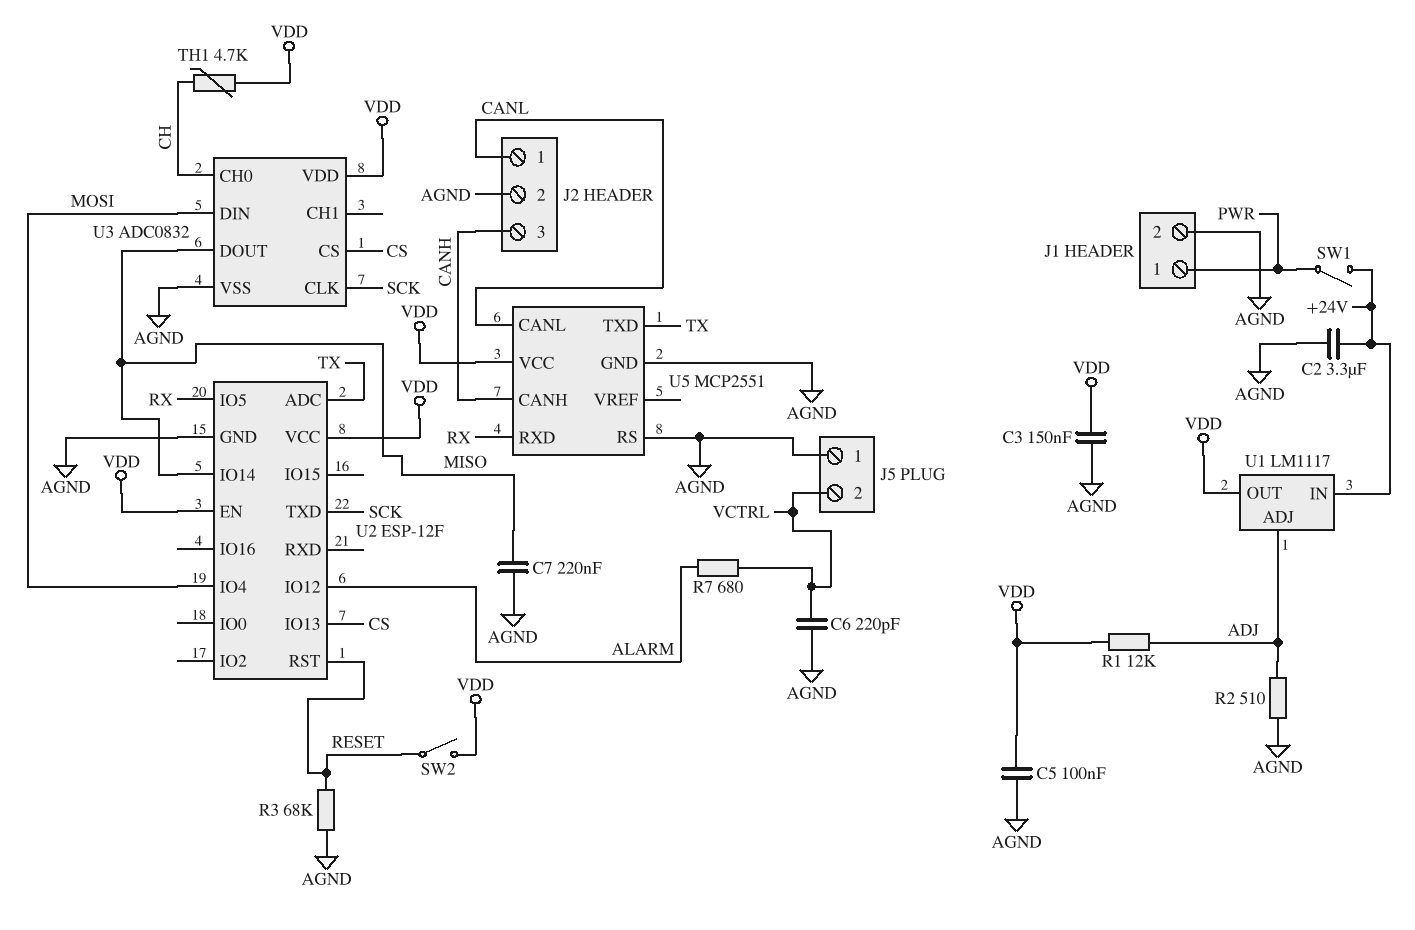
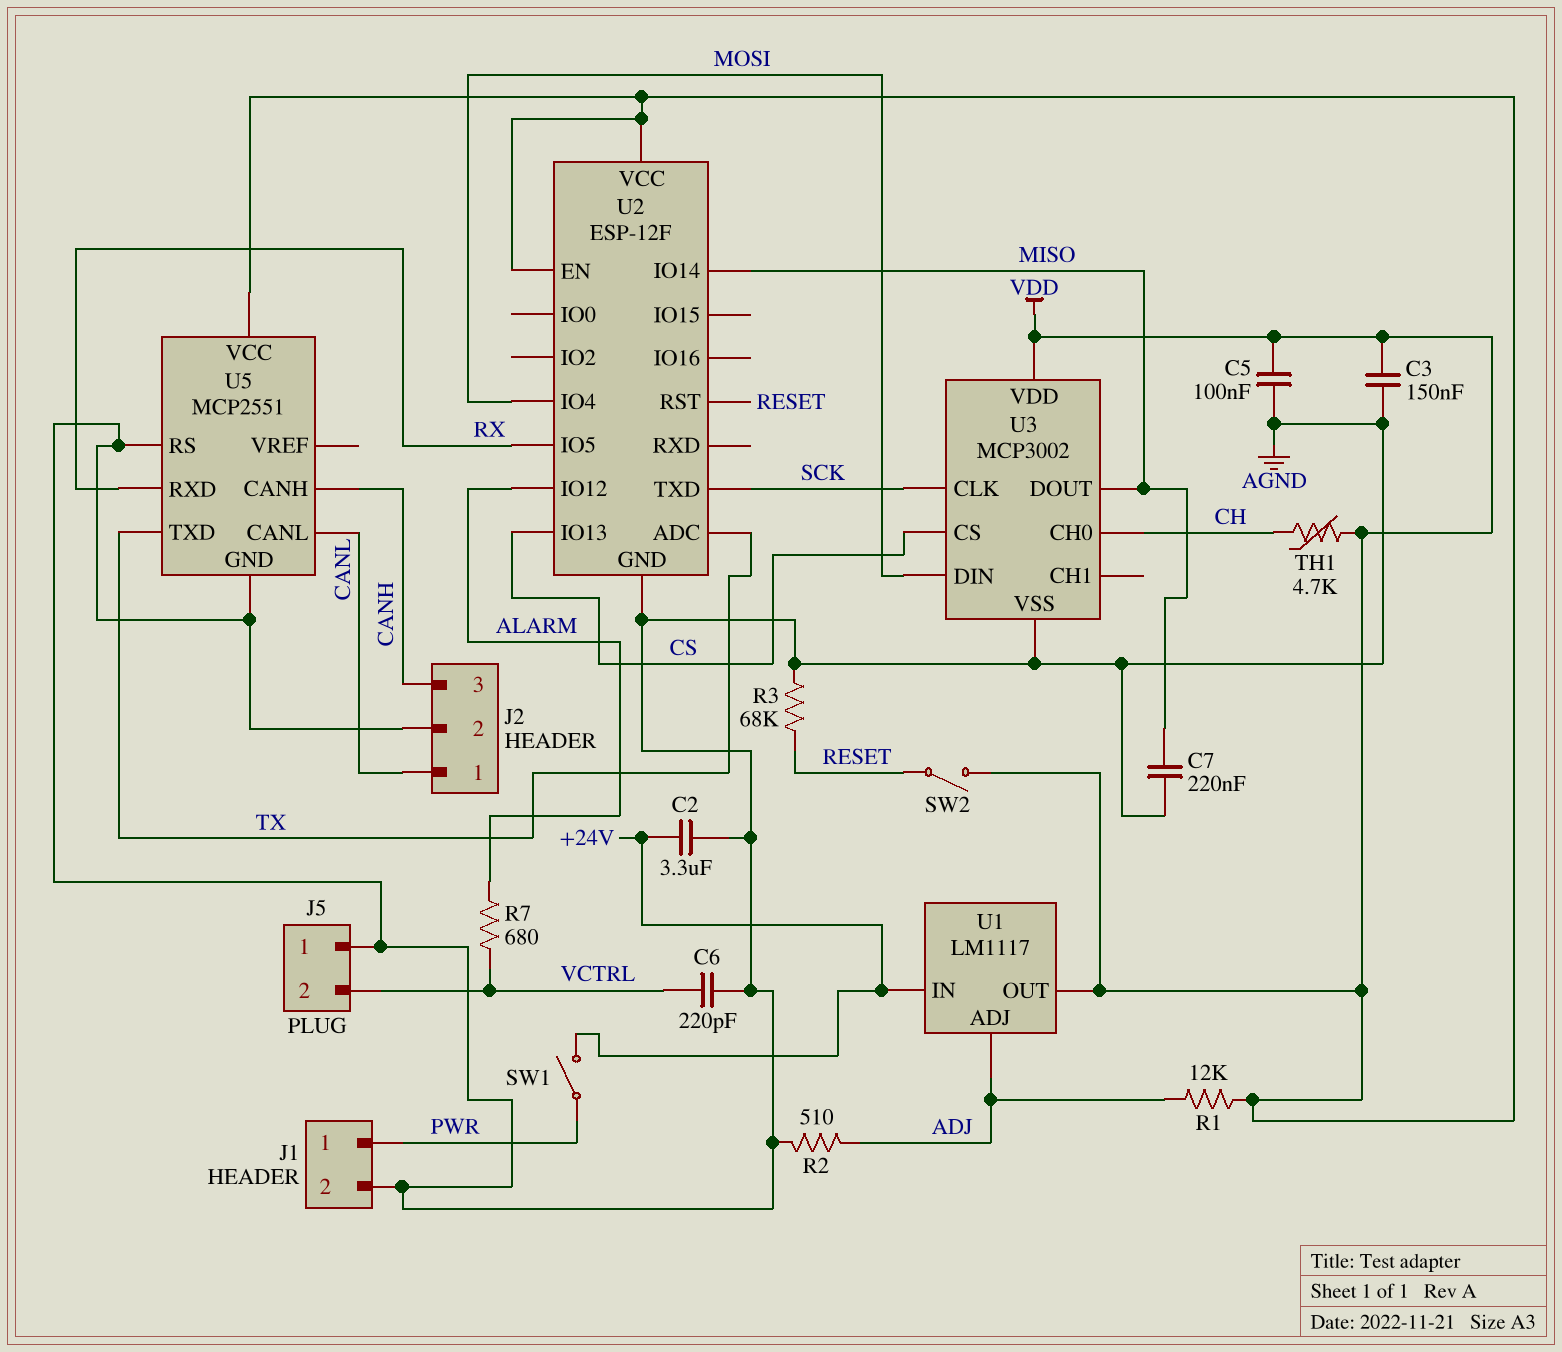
U3: ADC0832 -> MCP3002

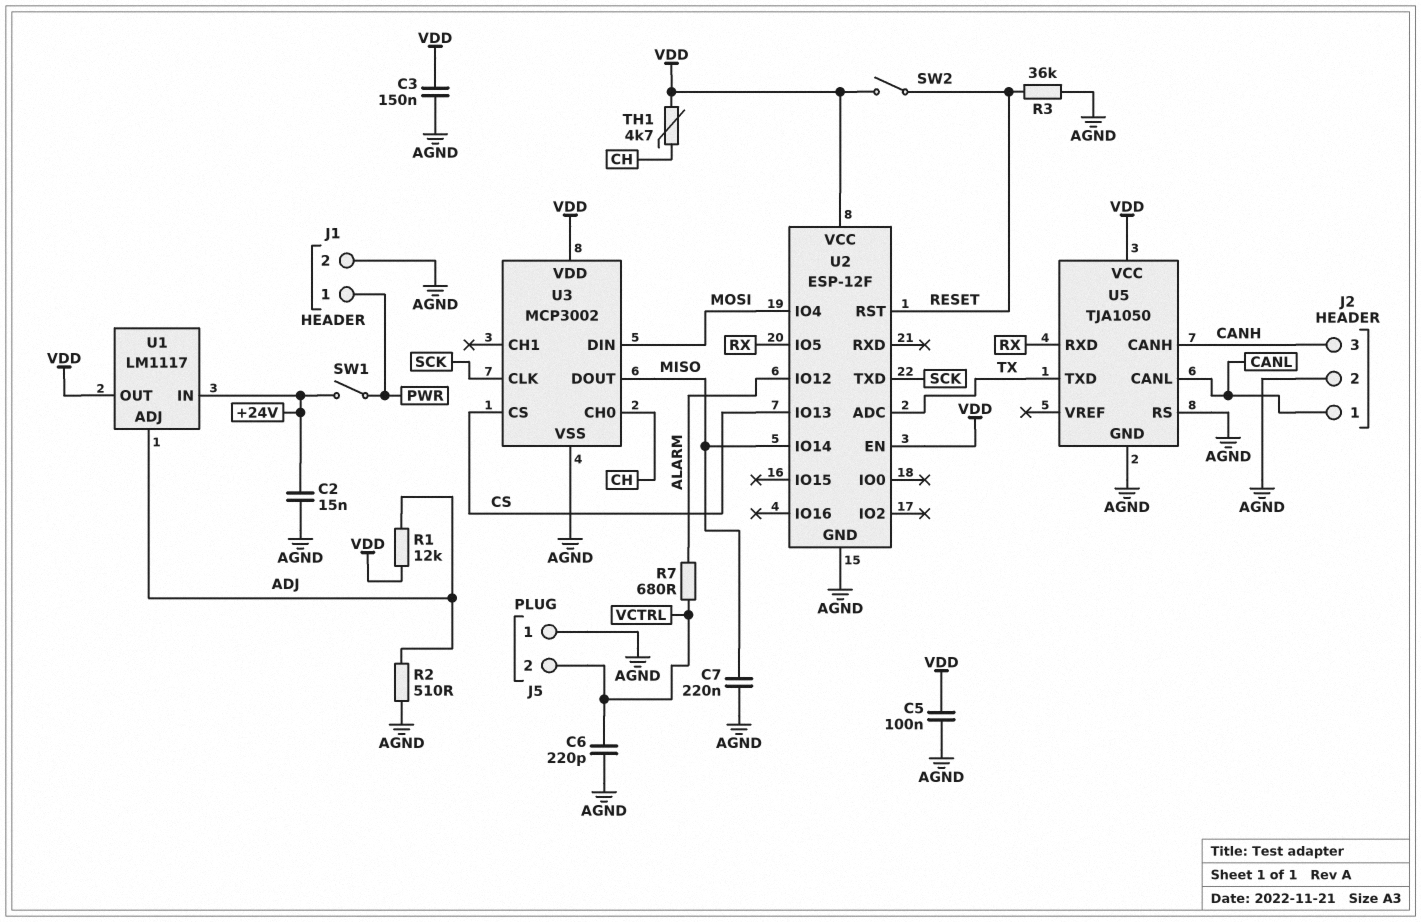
C2: 3.3uF (+24V, AGND) -> 15nF (+24V, AGND)
R3: 68k (AGND, RESET) -> 36k (AGND, RESET)
U5: MCP2551 -> TJA1050

